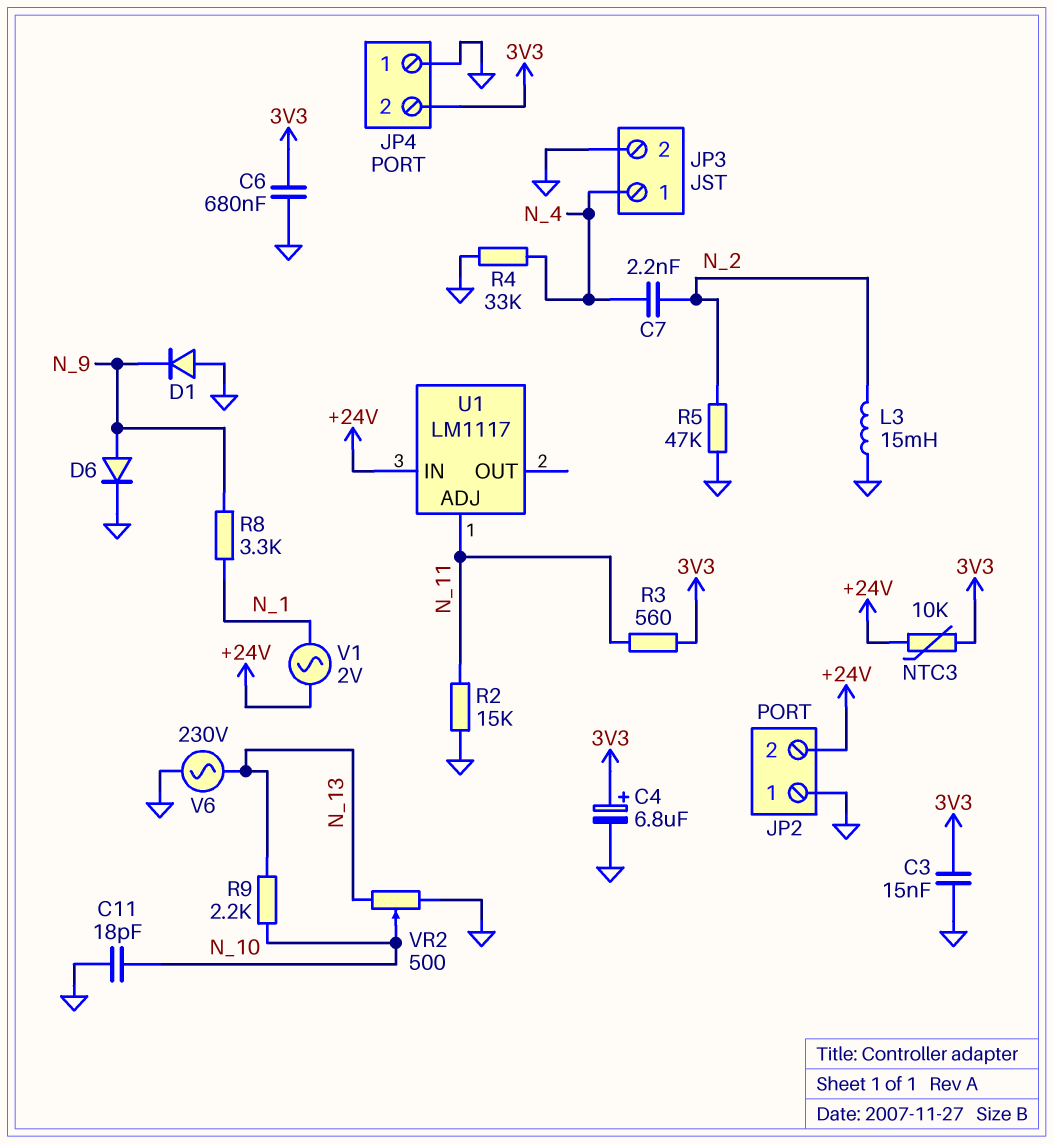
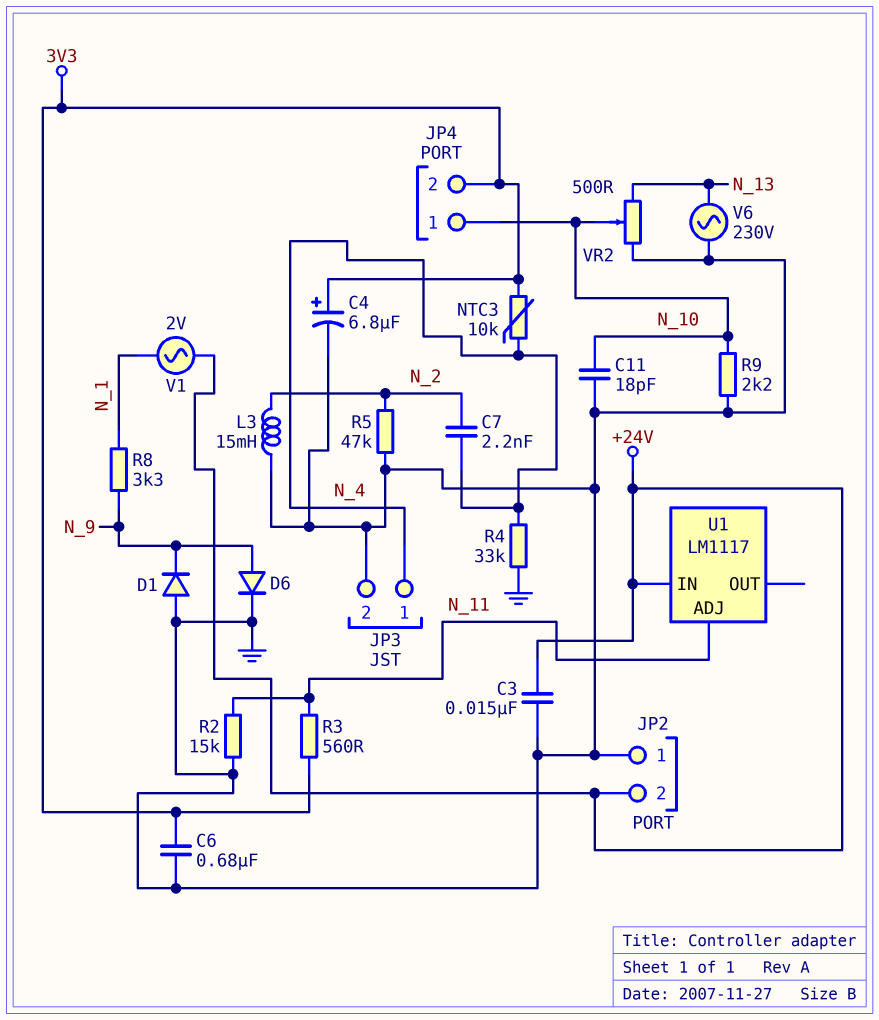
C3: 15nF (3V3, GND) -> 15nF (+24V, GND)
JP4 pin 1: GND -> N_10
NTC3: 10k (+24V, 3V3) -> 10k (3V3, N_4)
R9: 2.2k (N_10, N_13) -> 2.2k (GND, N_10)

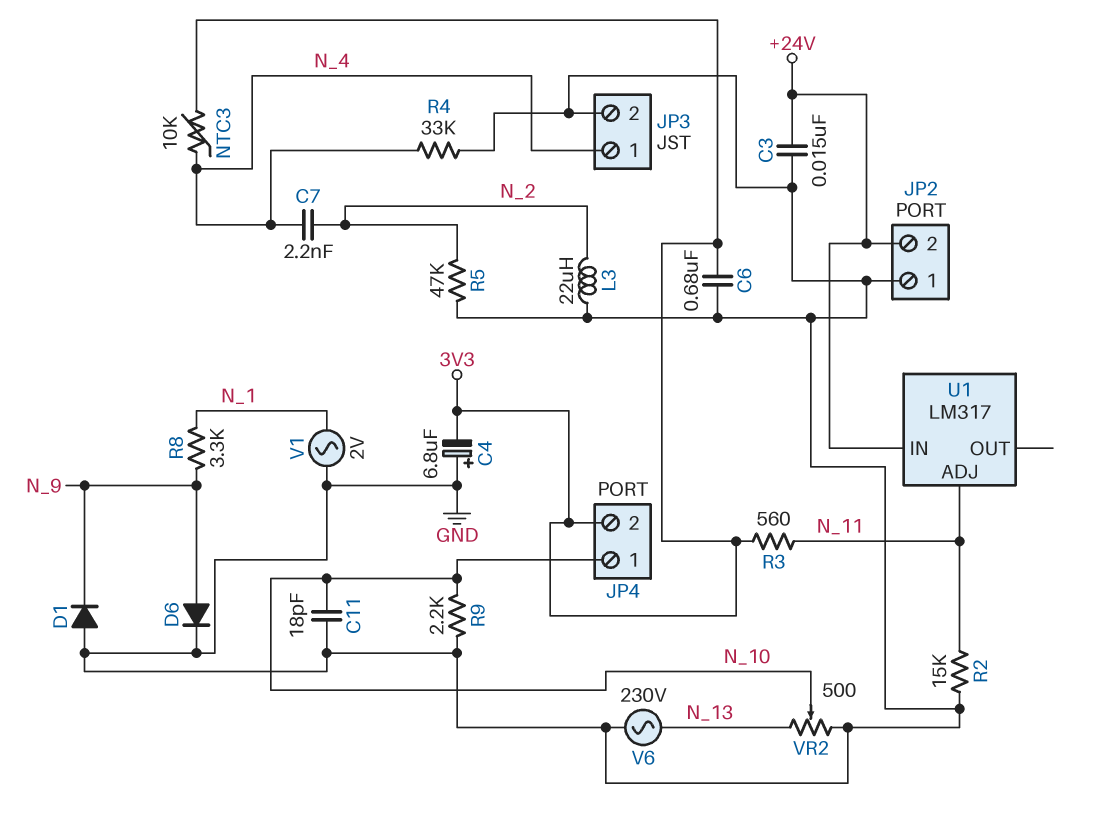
C4: 6.8uF (plus 3V3, minus GND) -> 6.8uF (plus GND, minus 3V3)
L3: 15mH (GND, N_2) -> 22uH (GND, N_2)
U1: LM1117 -> LM317
V1: AC 2V (+24V, N_1) -> AC 2V (GND, N_1)

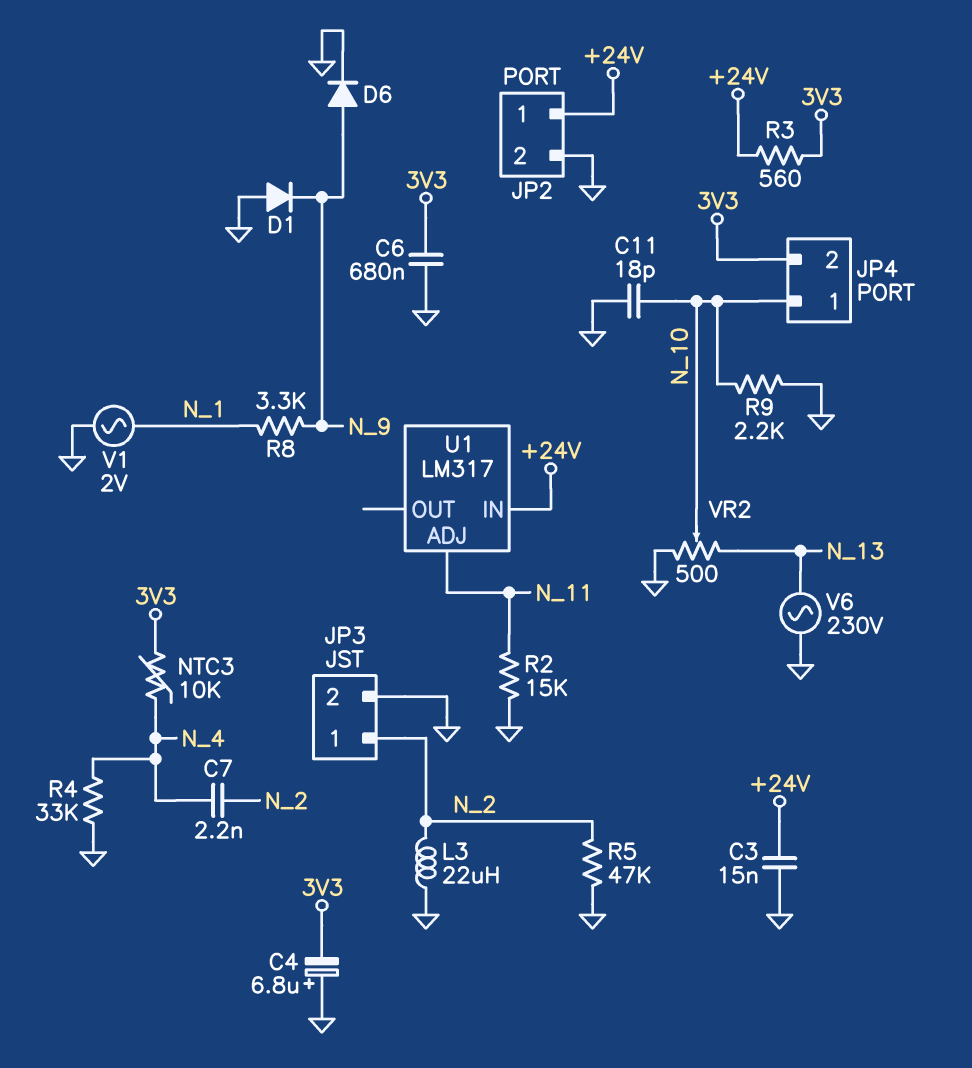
JP2 pin 1: GND -> +24V
JP2 pin 2: +24V -> GND
JP3 pin 1: N_4 -> N_2
R3: 560 (3V3, N_11) -> 560 (+24V, 3V3)

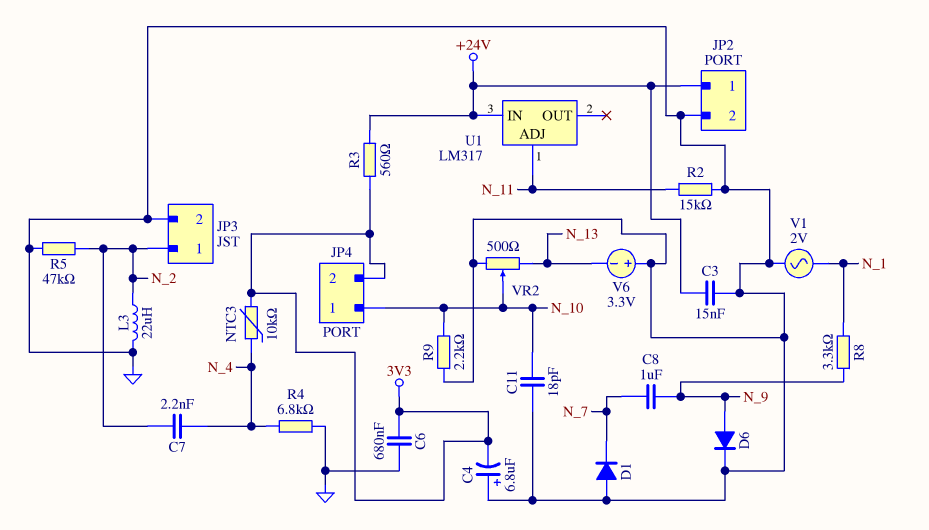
C8: none -> 1uF (N_7, N_9)
D1: diode (A GND, K N_9) -> diode (A GND, K N_7)
R4: 33k (GND, N_4) -> 6.8k (GND, N_4)
V6: AC 230V (GND, N_13) -> 3.3V (plus GND, minus N_13)

